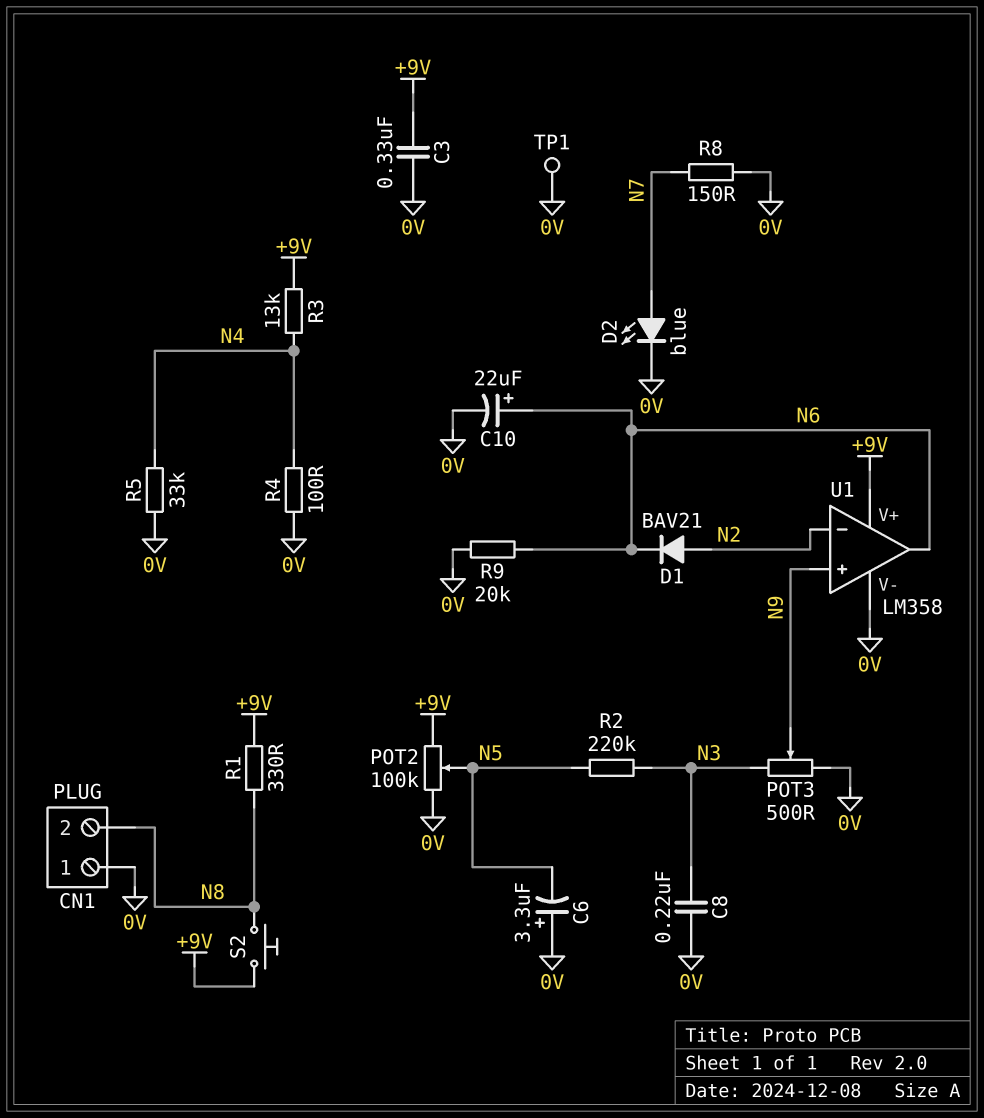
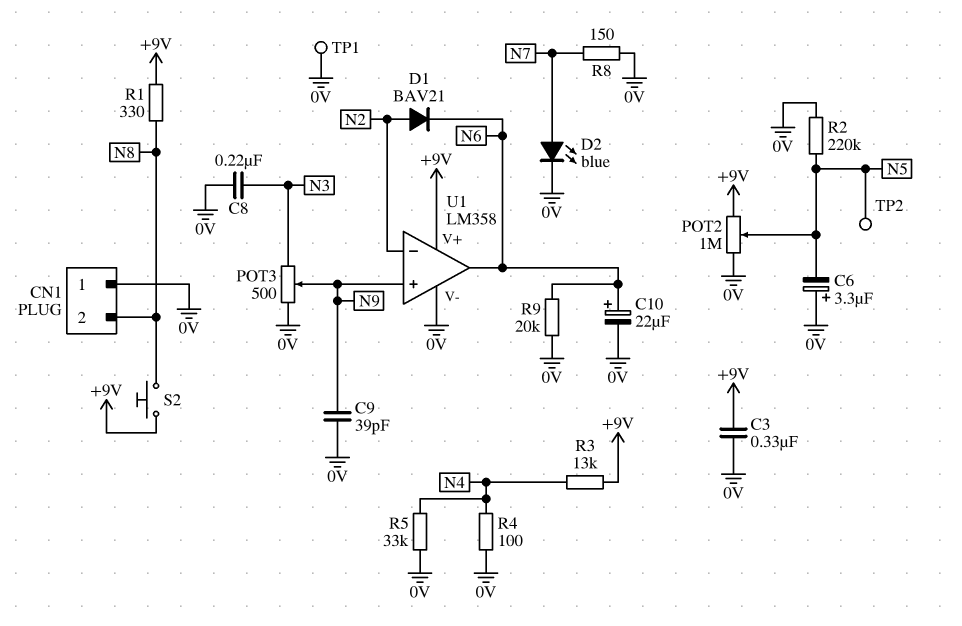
C9: none -> 39pF (0V, N9)
POT2: 100k (+9V, 0V, wiper N5) -> 1M (+9V, 0V, wiper N5)
R2: 220k (N3, N5) -> 220k (0V, N5)
TP2: none -> test point (N5)

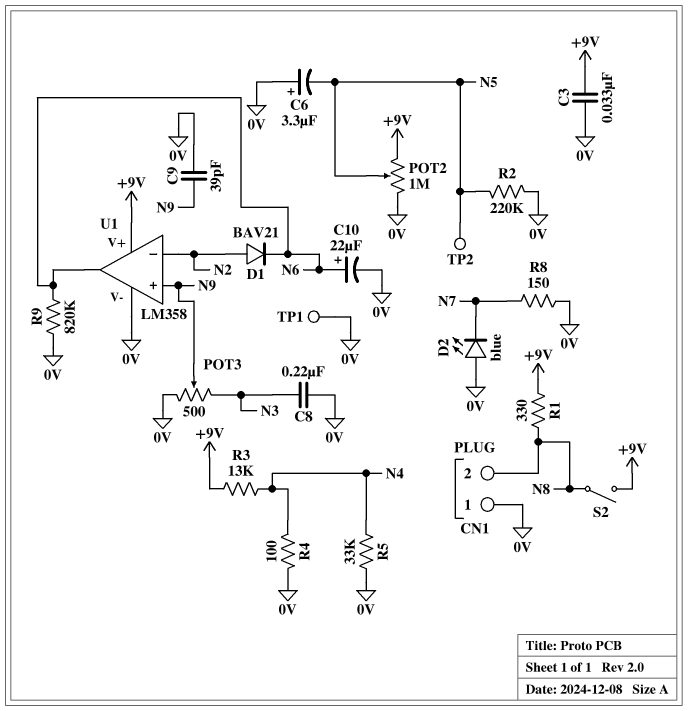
C3: 330nF (+9V, 0V) -> 33nF (+9V, 0V)
D2: LED blue (A N7, K 0V) -> LED blue (A 0V, K N7)
R9: 20k (0V, N6) -> 820k (0V, N6)
S2: button (+9V, N8) -> switch (+9V, N8)

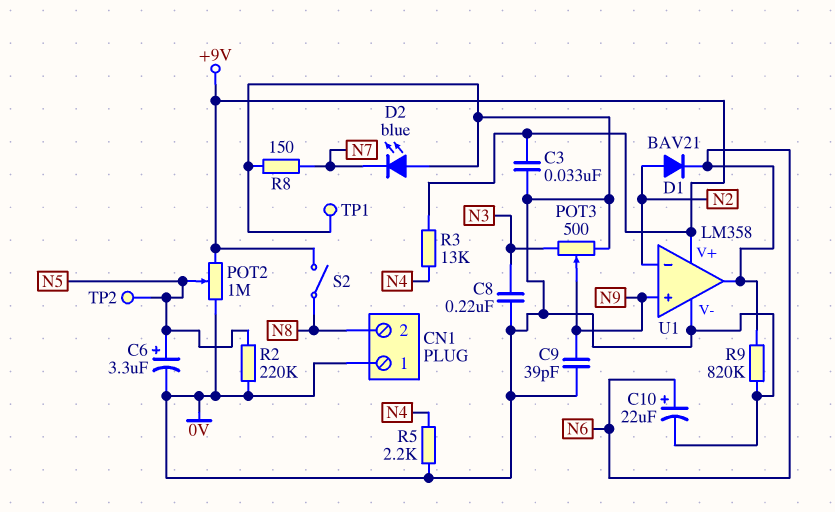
C6: 3.3uF (plus 0V, minus N5) -> 3.3uF (plus N5, minus 0V)
R1: 330 (+9V, N8) -> none
R4: 100 (0V, N4) -> none
R5: 33k (0V, N4) -> 2.2k (0V, N4)

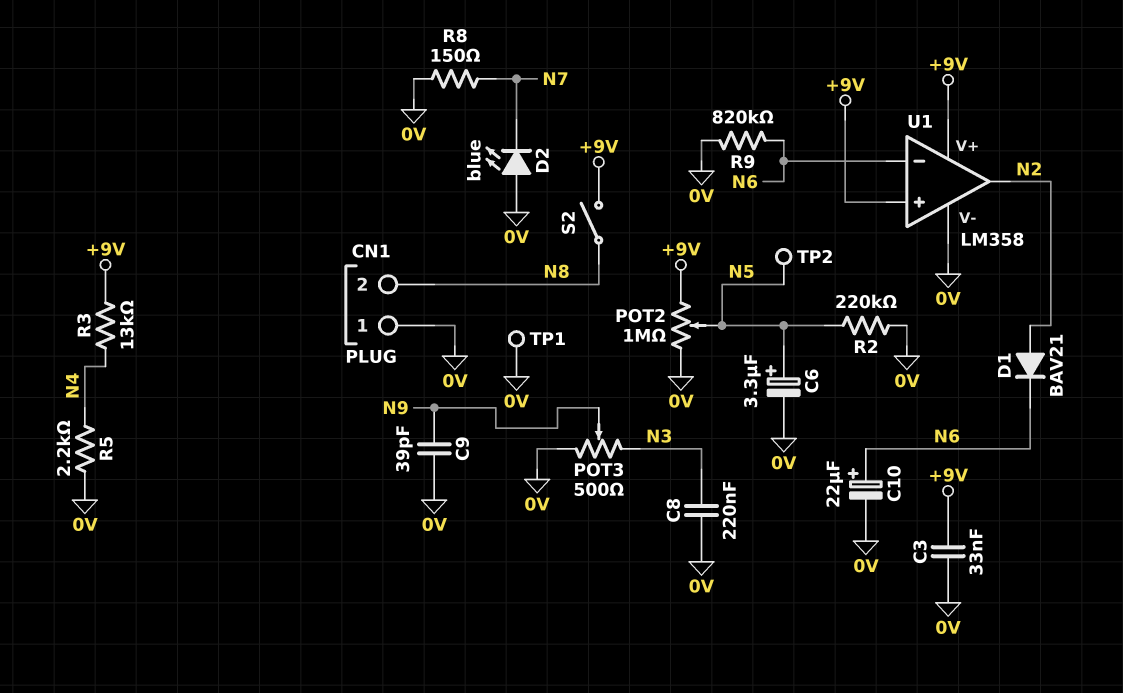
U1 pin in+: N9 -> +9V
U1 pin in-: N2 -> N6
U1 pin out: N6 -> N2

